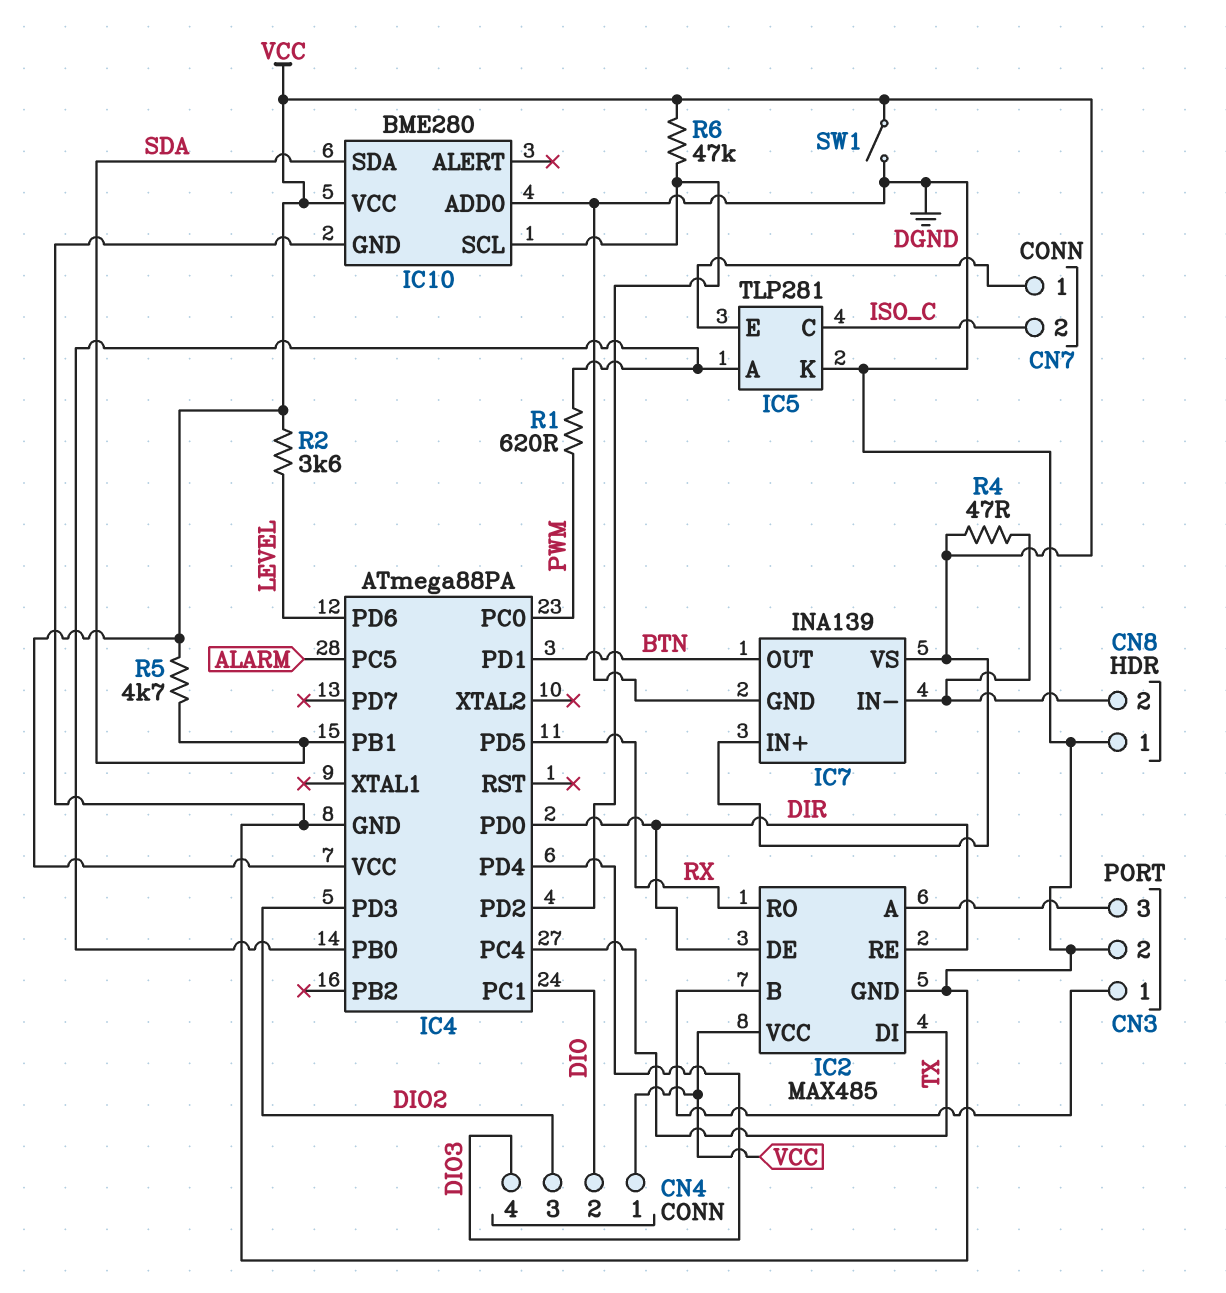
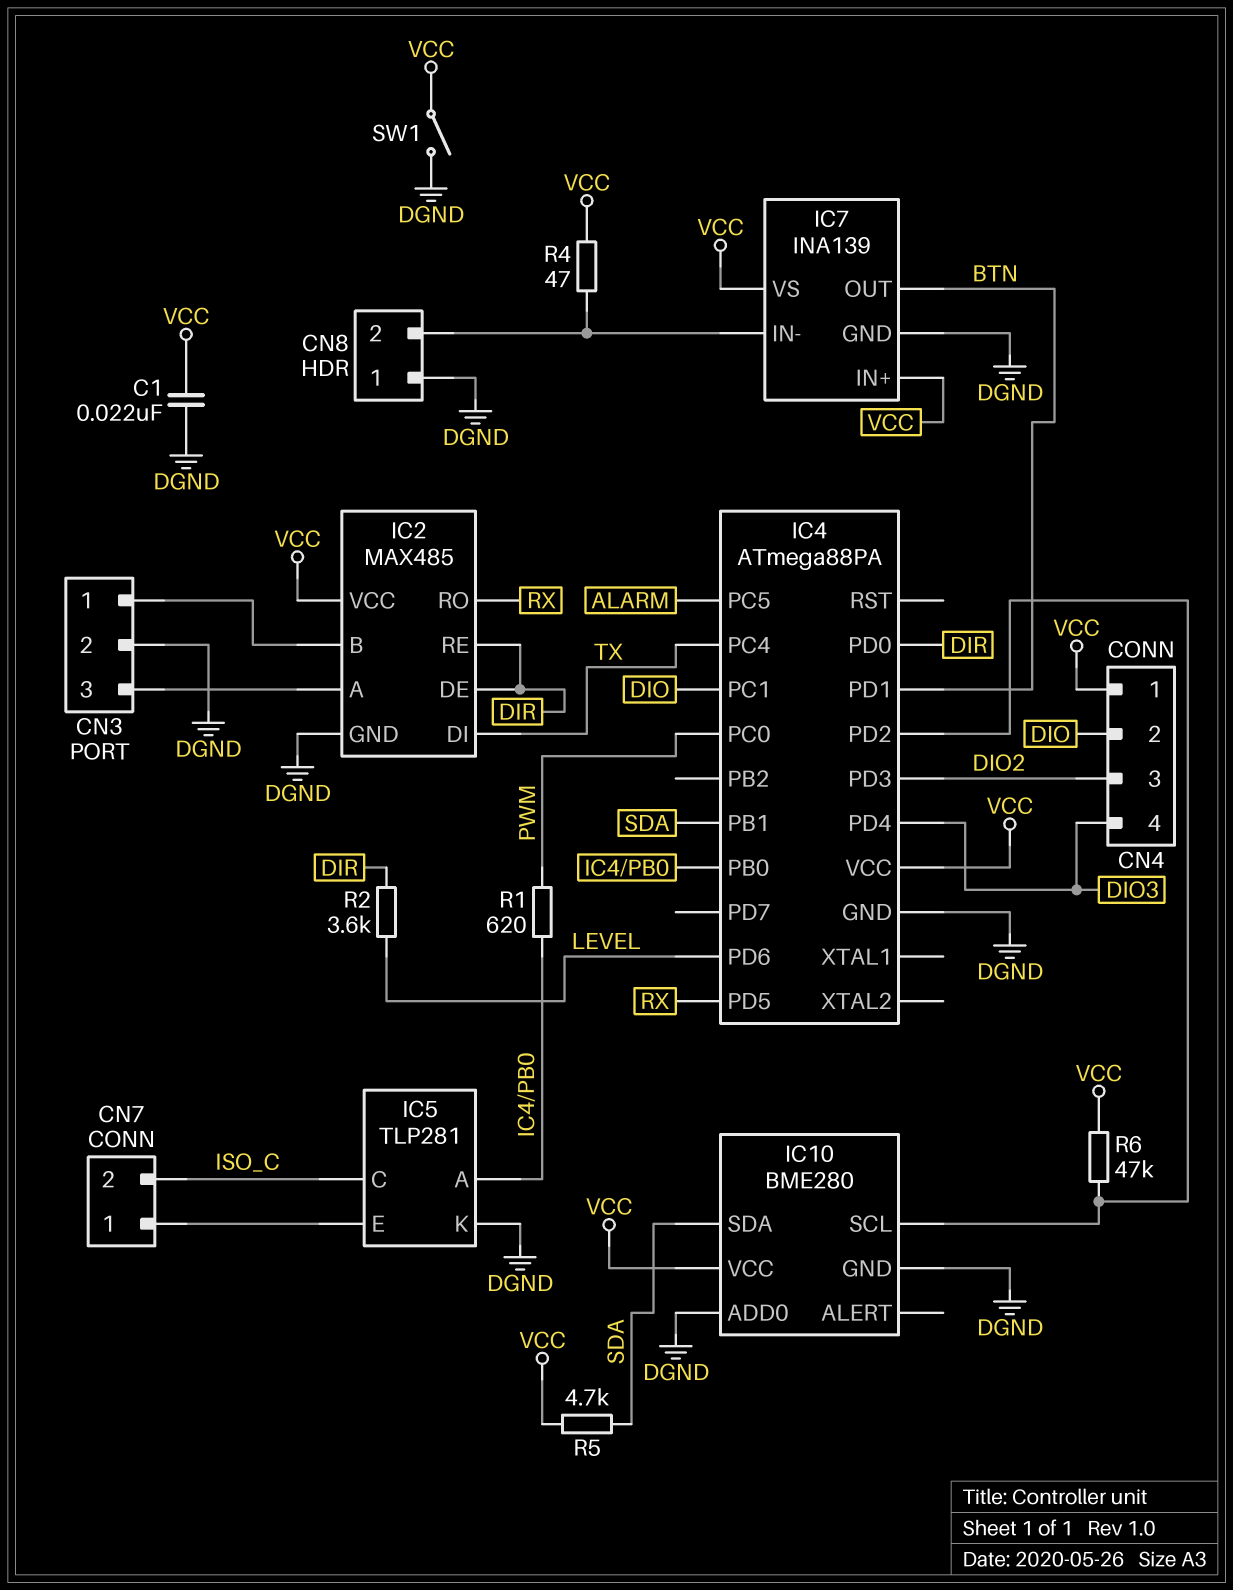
C1: none -> 22nF (DGND, VCC)
R2: 3.6k (LEVEL, VCC) -> 3.6k (DIR, LEVEL)

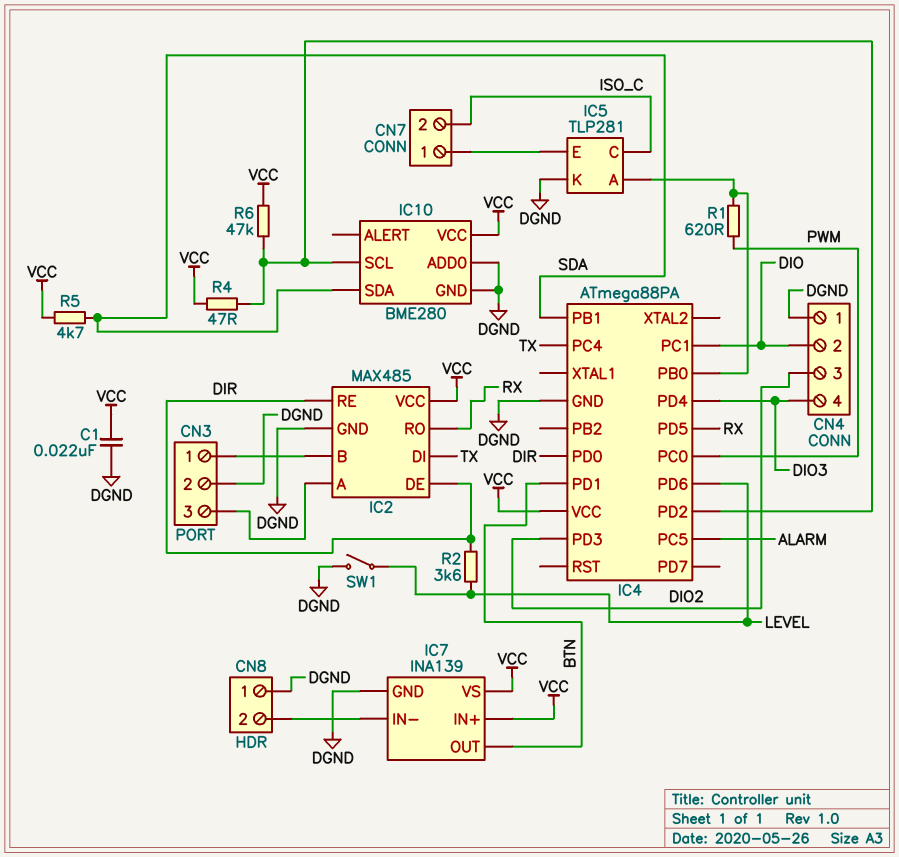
CN4 pin 1: VCC -> DGND
R4: 47 (CN8/2, VCC) -> 47 (IC4/PD2, VCC)
SW1: switch (DGND, VCC) -> switch (DGND, LEVEL)

